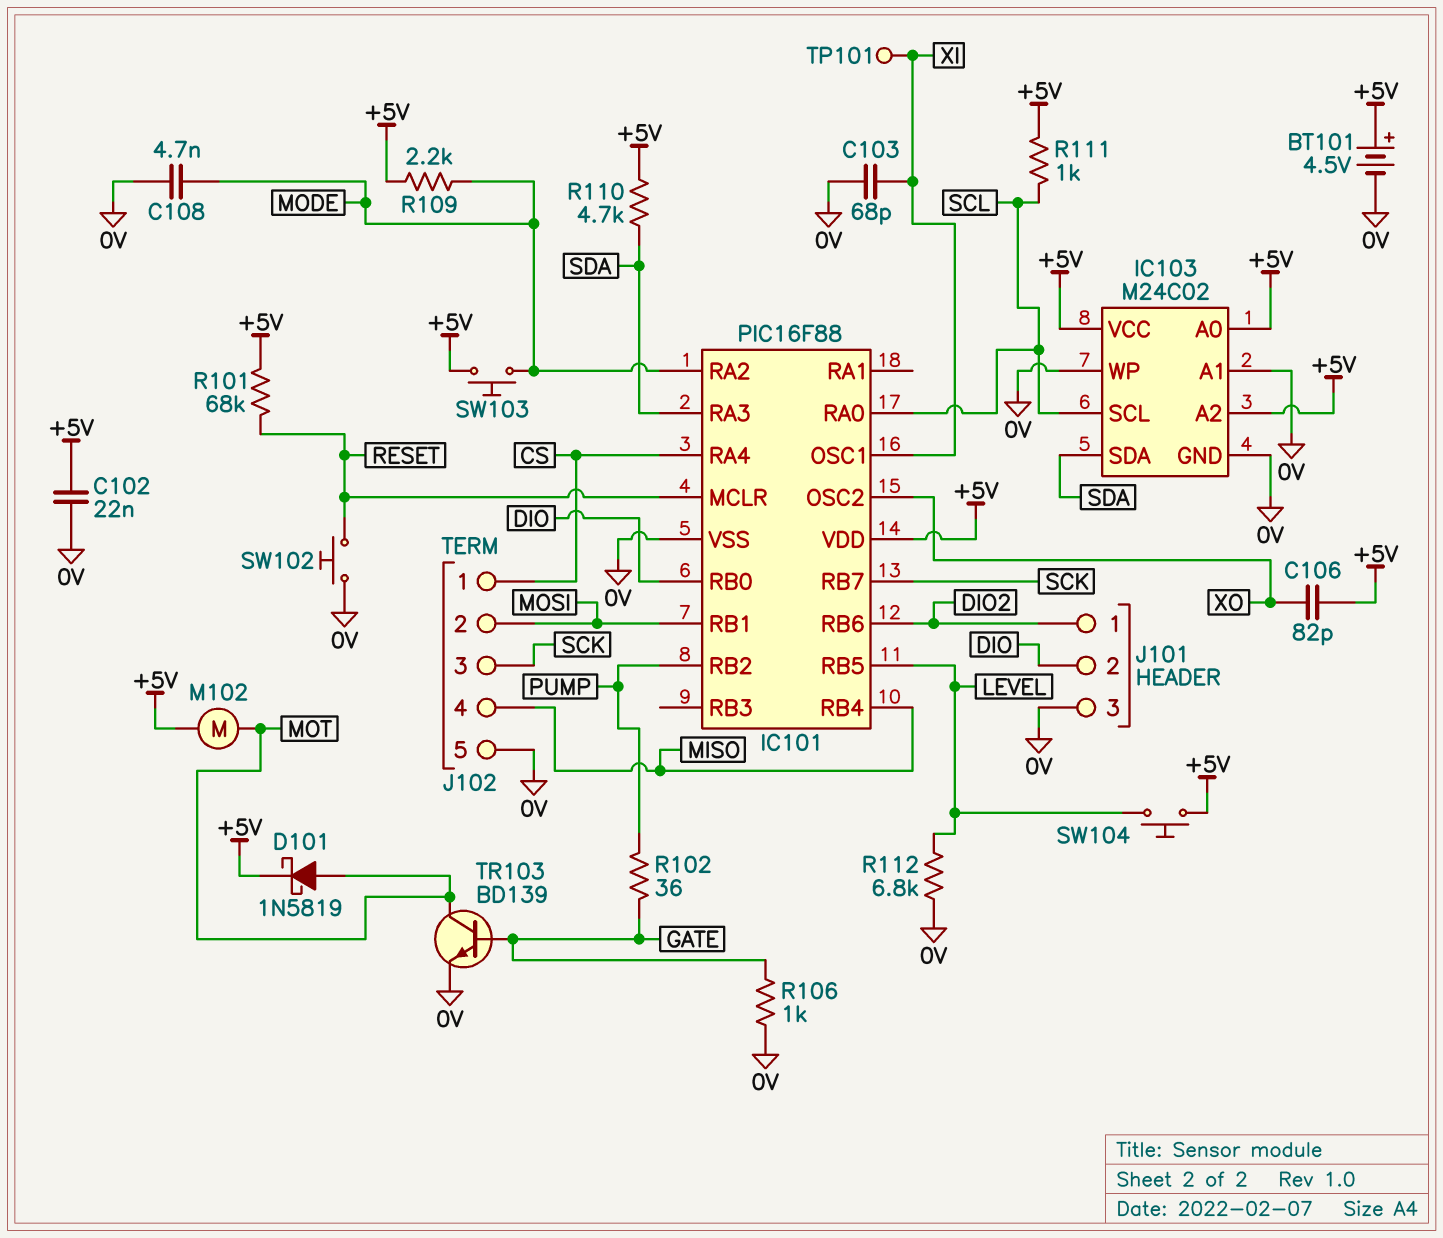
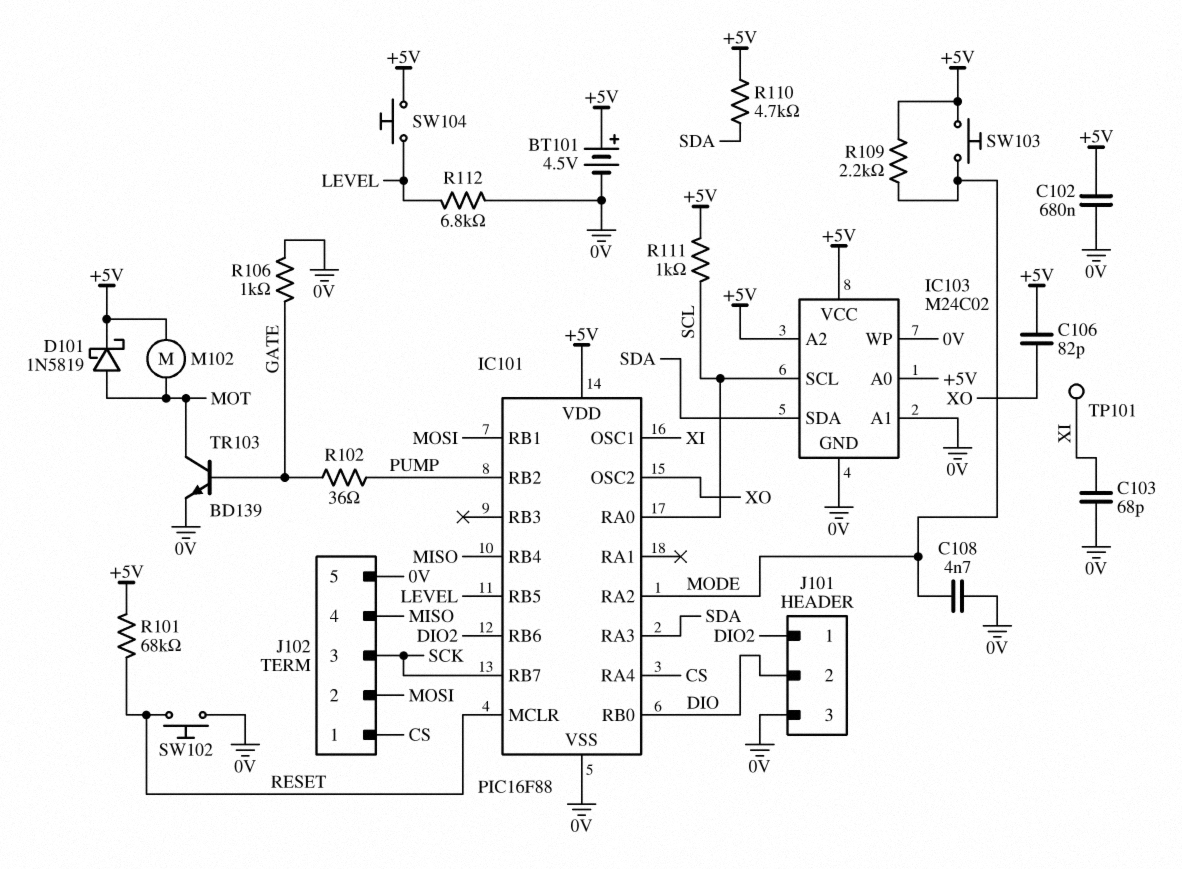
C102: 22nF (+5V, 0V) -> 680nF (+5V, 0V)

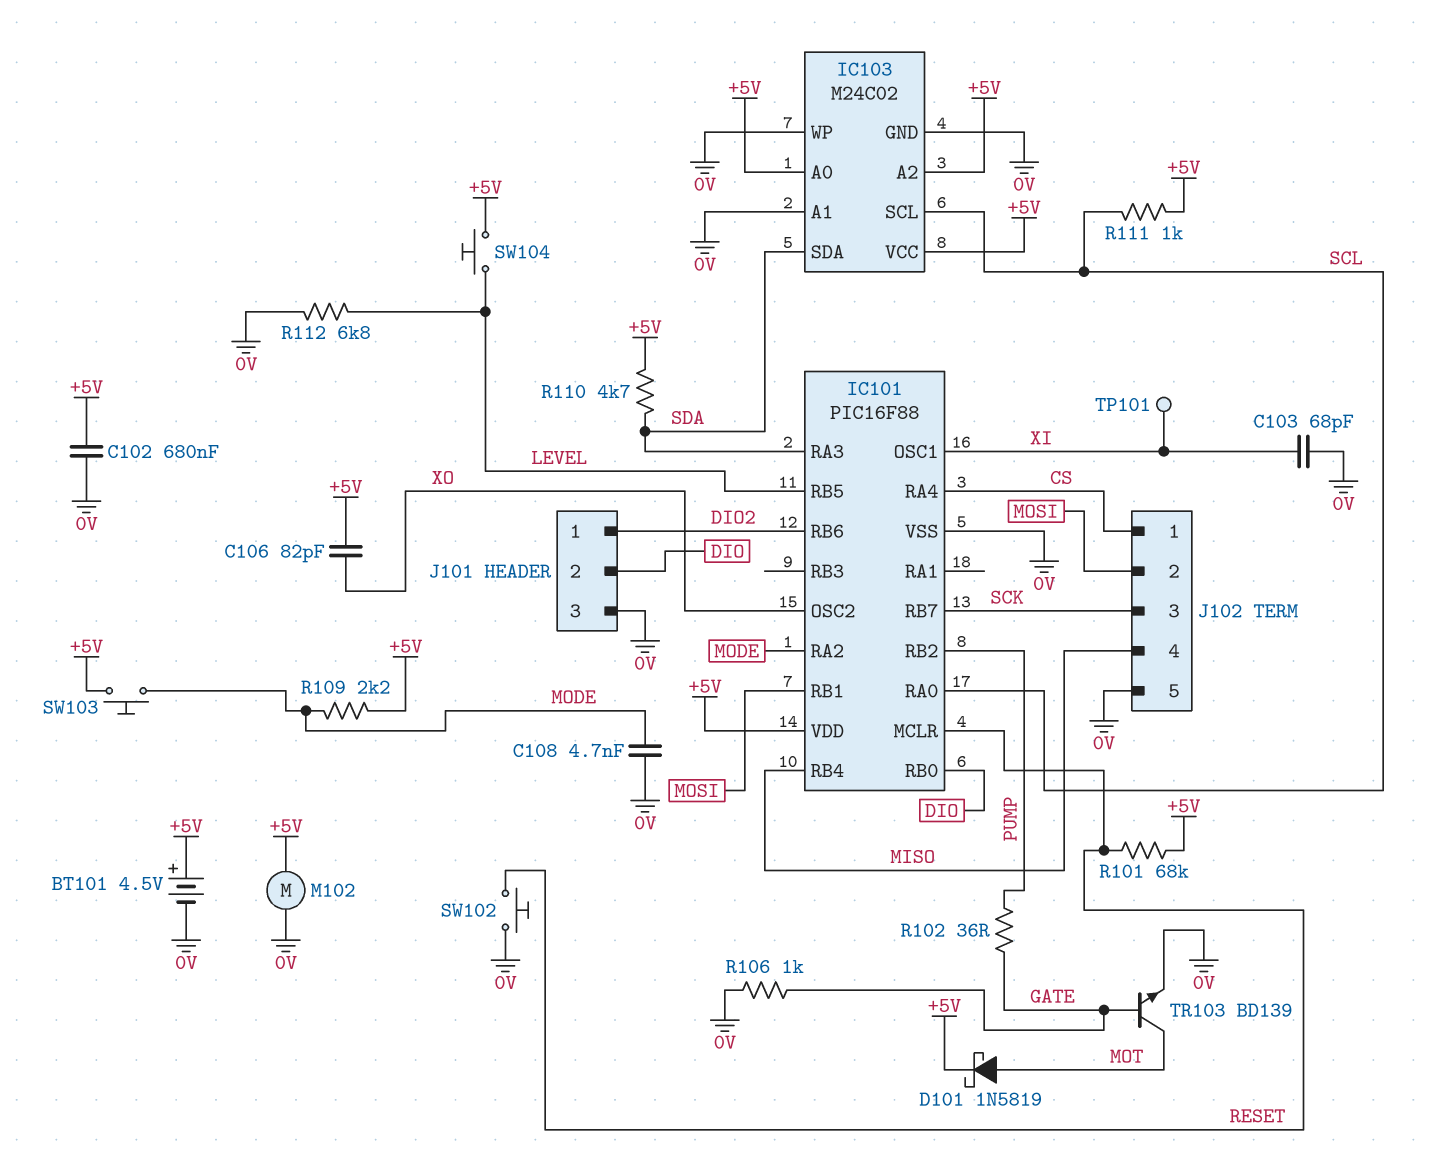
M102: motor (+5V, MOT) -> motor (+5V, 0V)

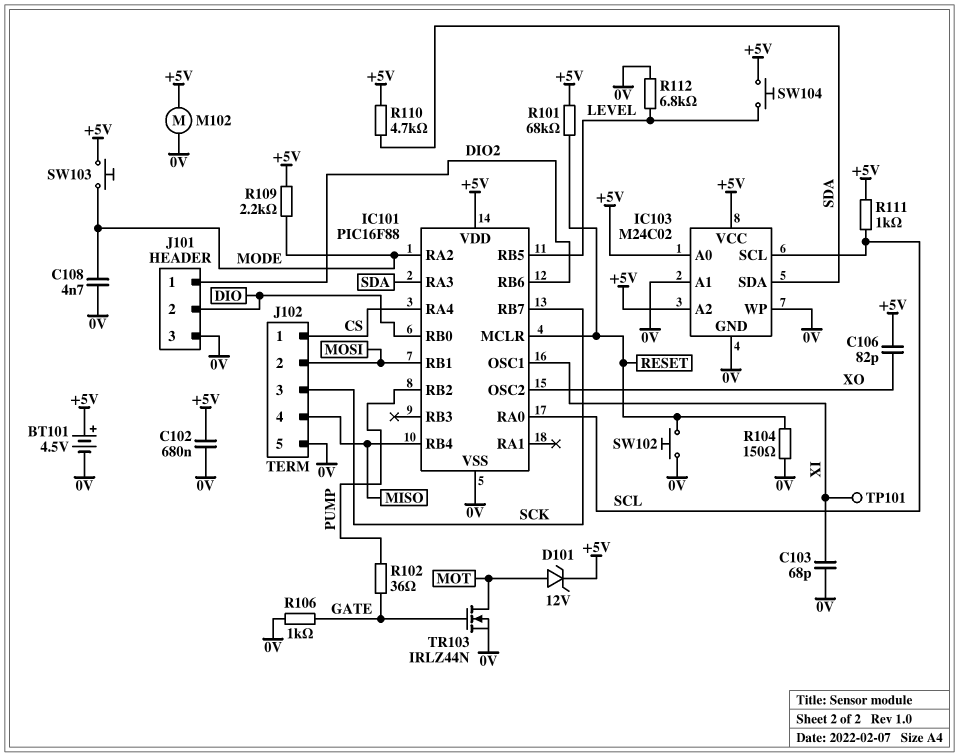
D101: schottky 1N5819 (A MOT, K +5V) -> zener 12V (A MOT, K +5V)
R104: none -> 150 (0V, RESET)
TR103: NPN BD139 (B GATE, C MOT, E 0V) -> NMOS IRLZ44N (G GATE, D MOT, S 0V)

